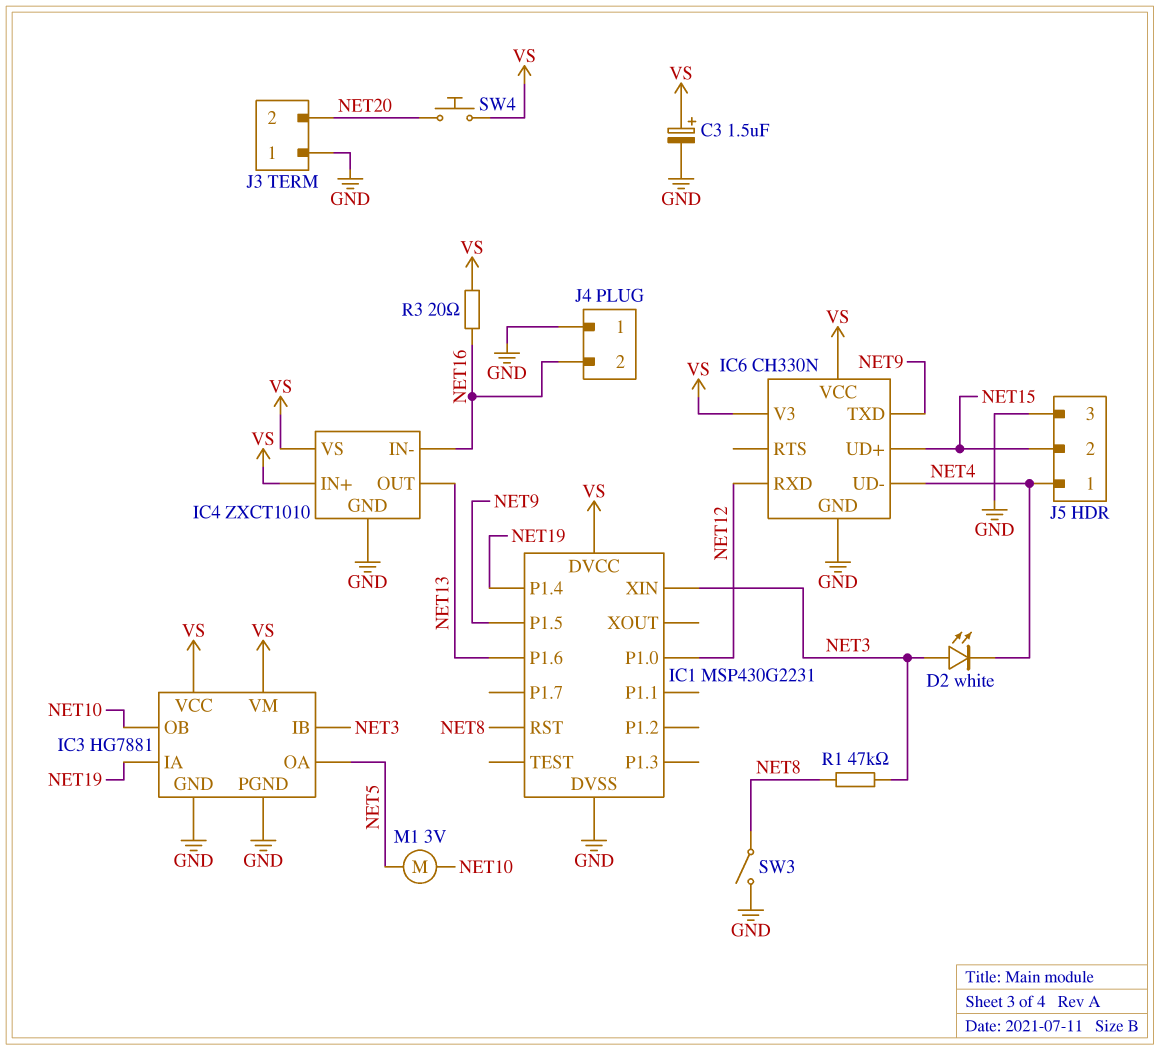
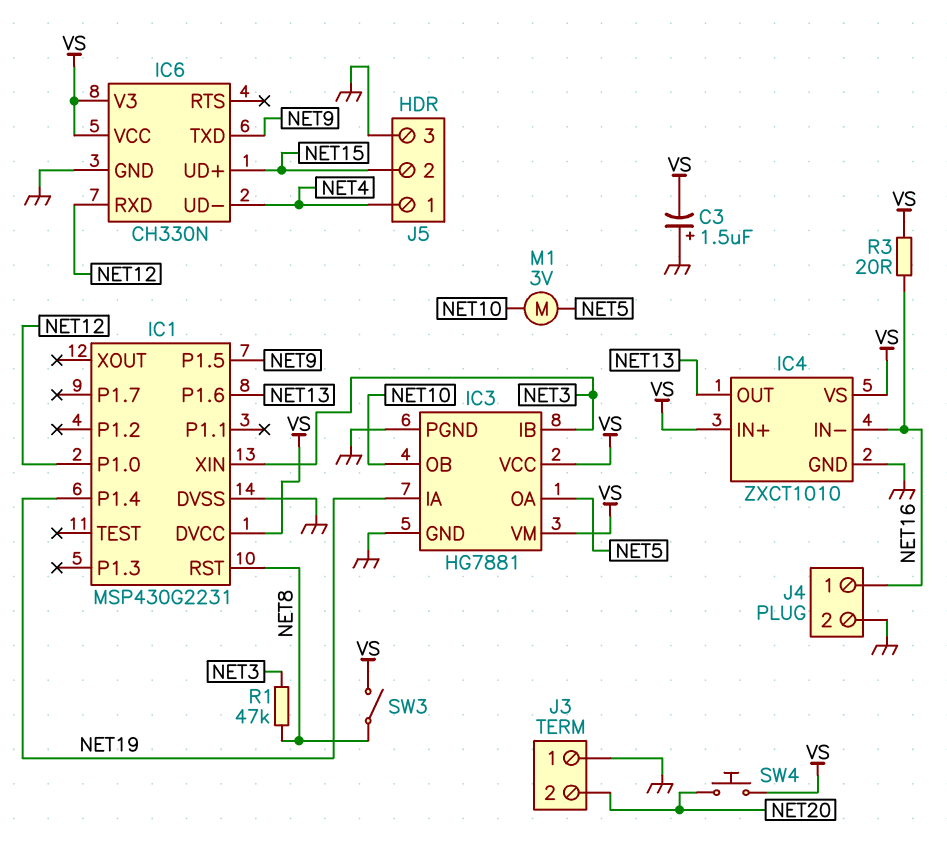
C3: 1.5uF (plus VS, minus GND) -> 1.5uF (plus GND, minus VS)
D2: LED white (A NET3, K NET4) -> none
J4 pin 1: GND -> NET16
J4 pin 2: NET16 -> GND
SW3: switch (GND, NET8) -> switch (NET8, VS)

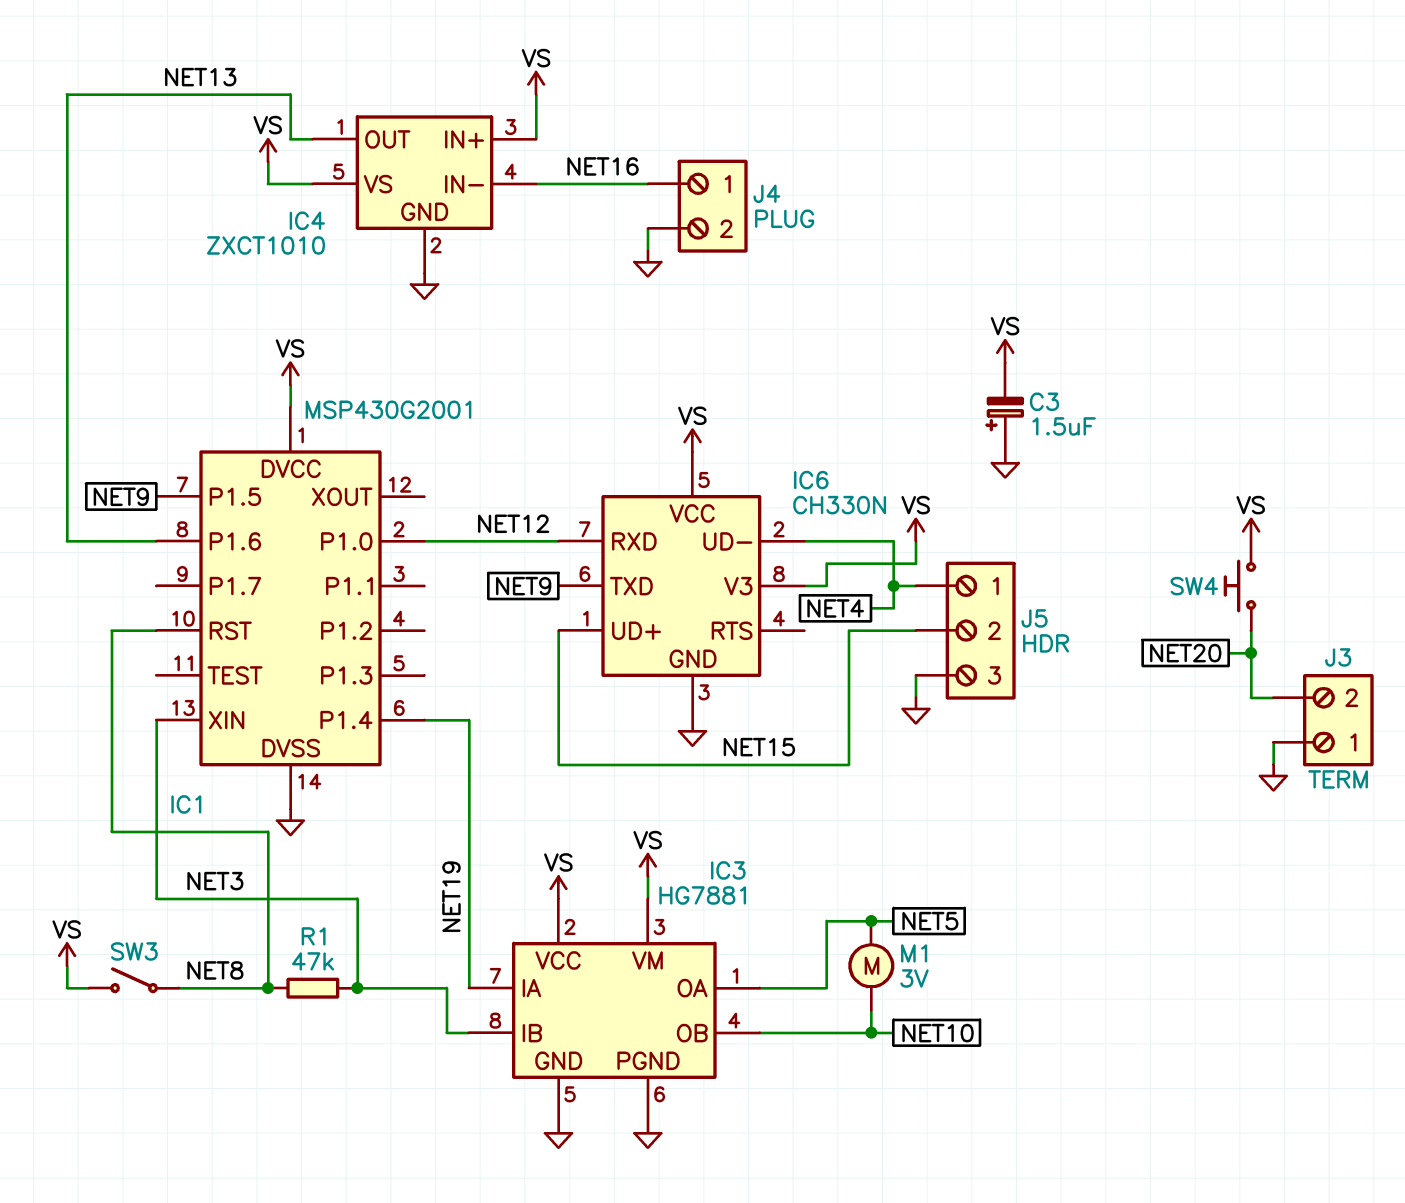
IC1: MSP430G2231 -> MSP430G2001
R3: 20 (NET16, VS) -> none

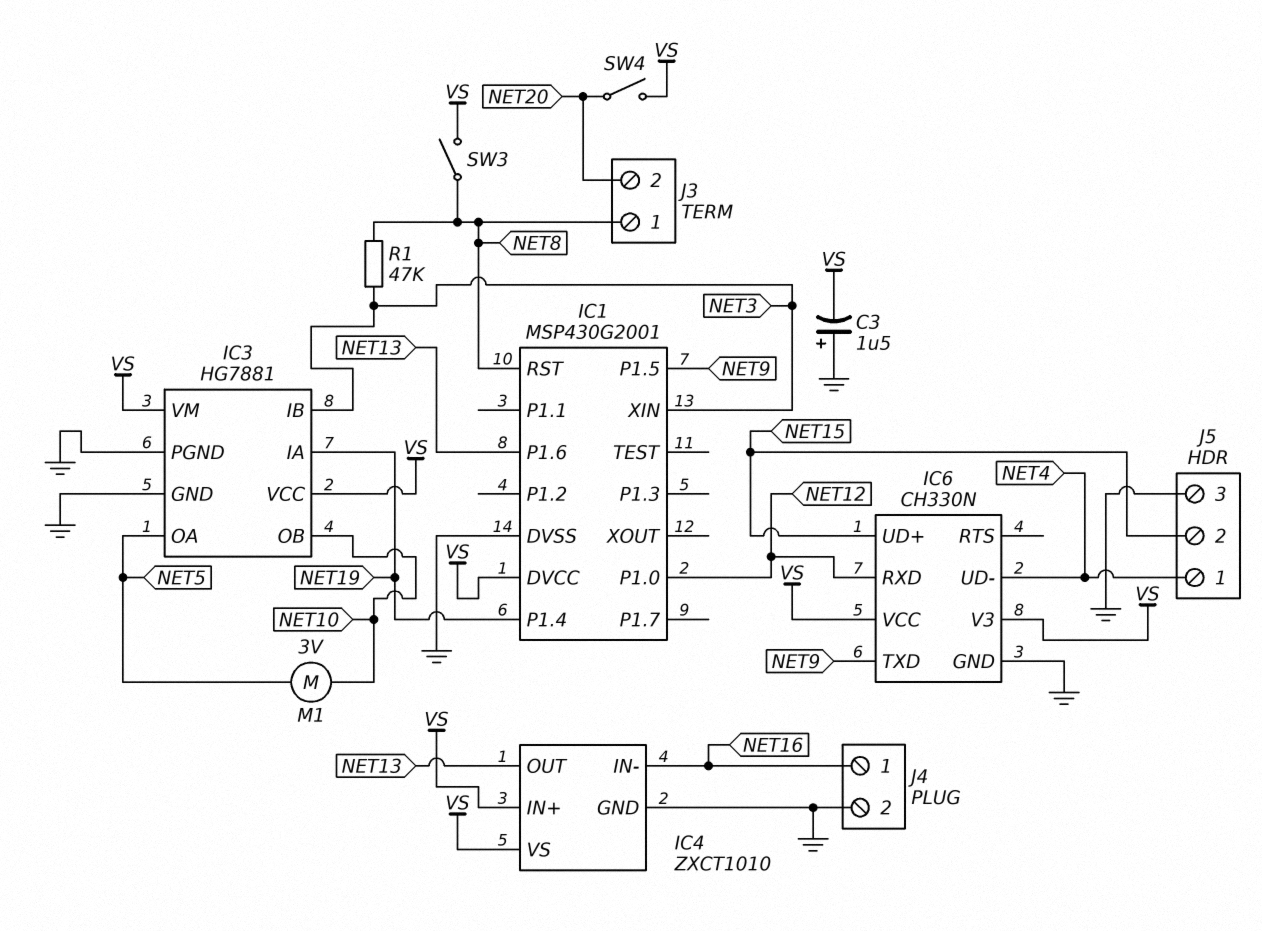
J3 pin 1: GND -> NET8
SW4: button (NET20, VS) -> switch (NET20, VS)

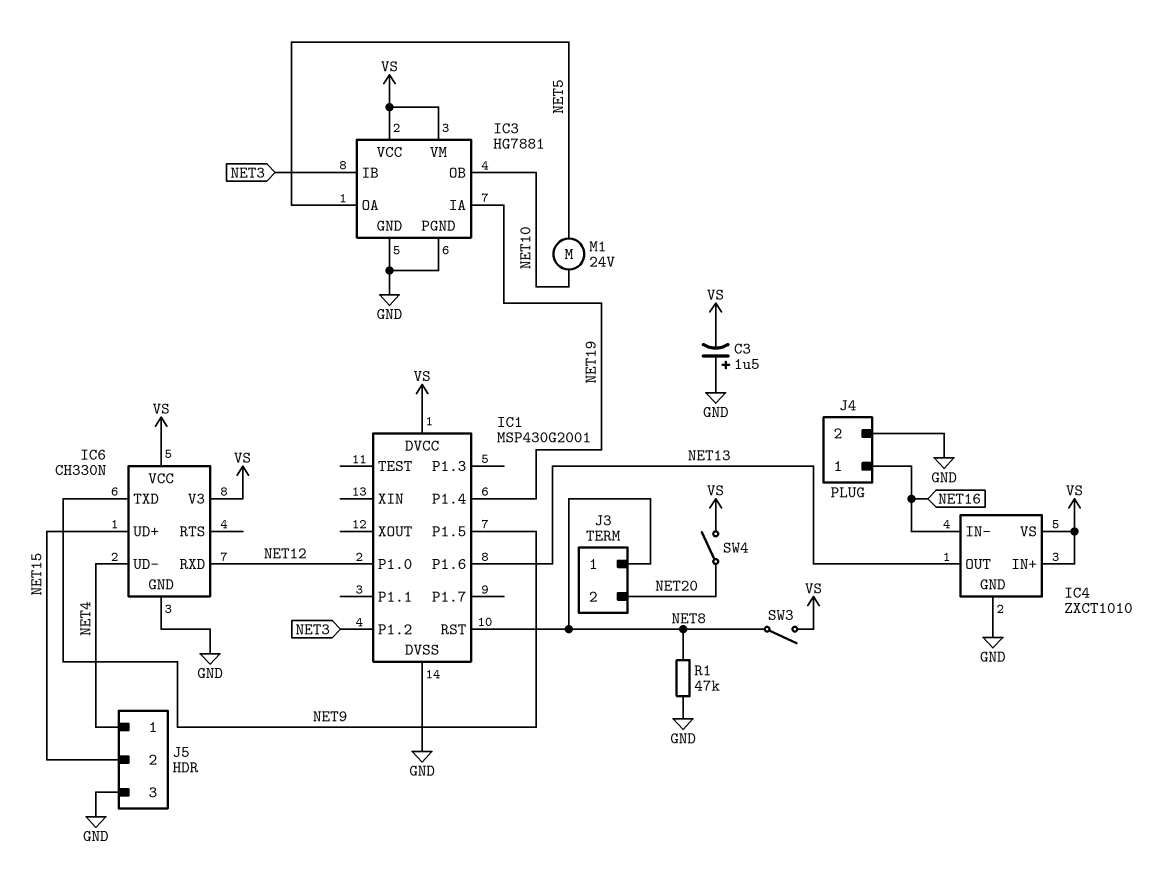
IC1 pin P1.2: none -> NET3
IC1 pin XIN: NET3 -> none
M1: motor 3V (NET5, NET10) -> motor 24V (NET5, NET10)
R1: 47k (NET3, NET8) -> 47k (GND, NET8)

